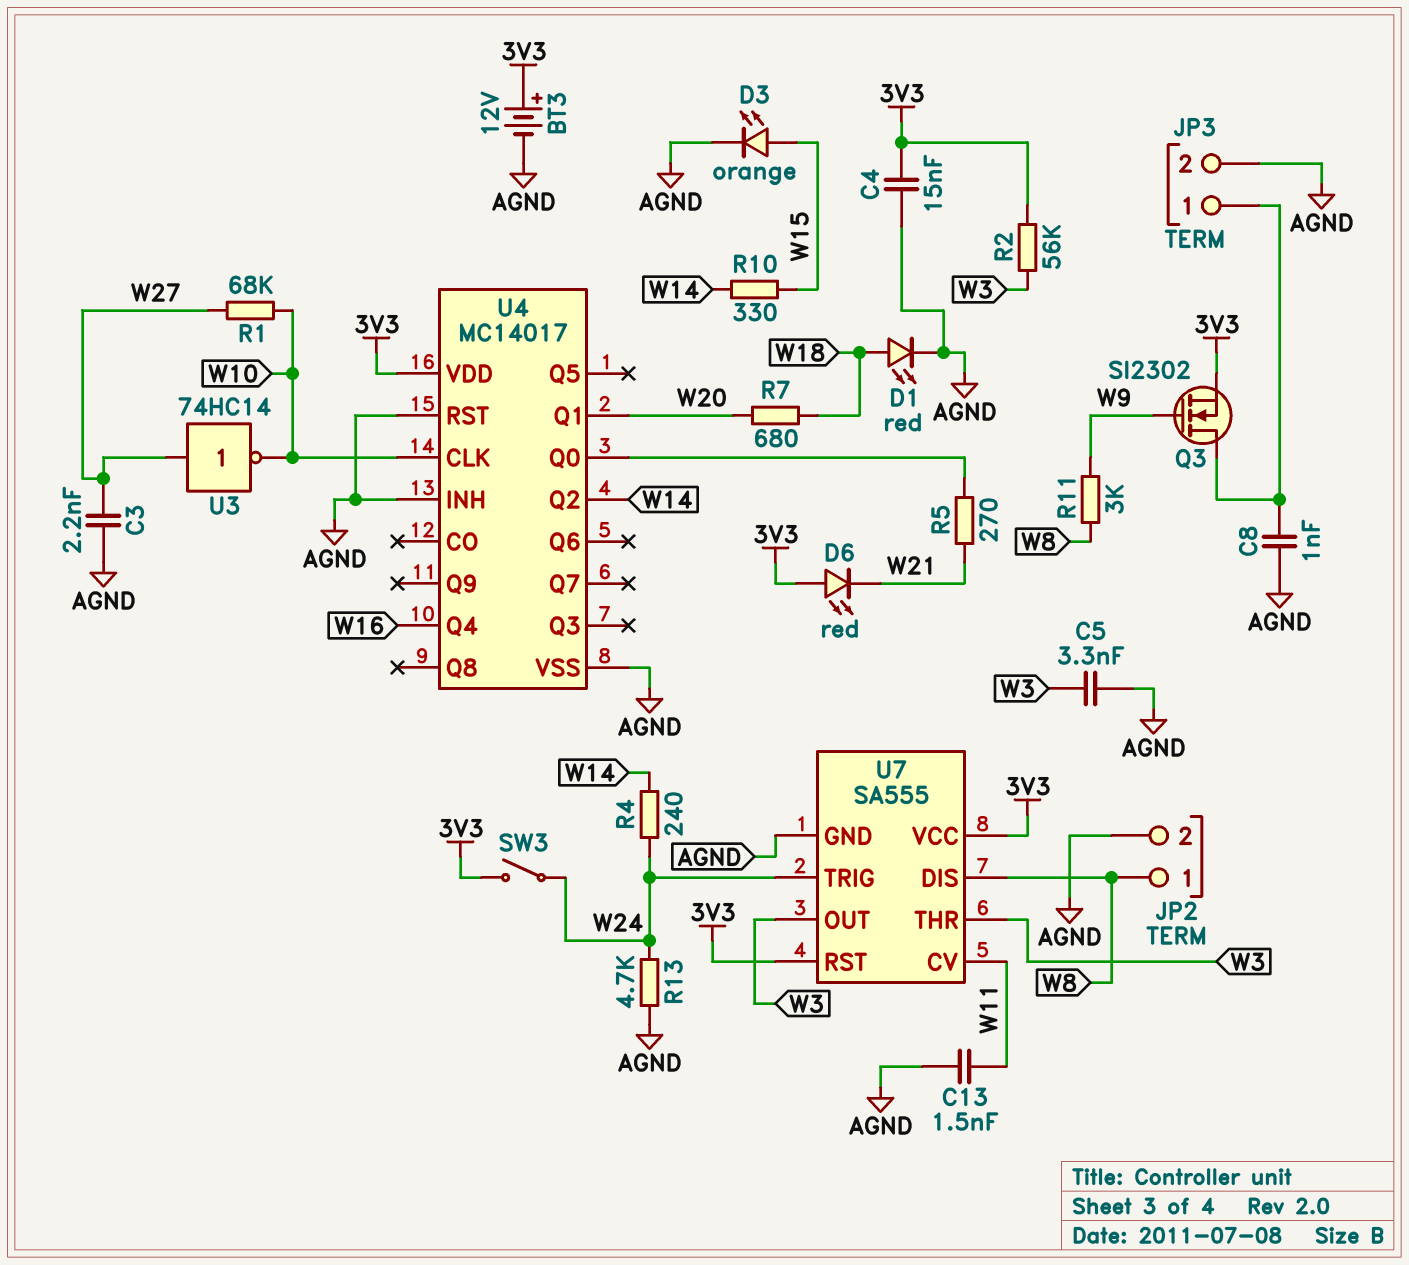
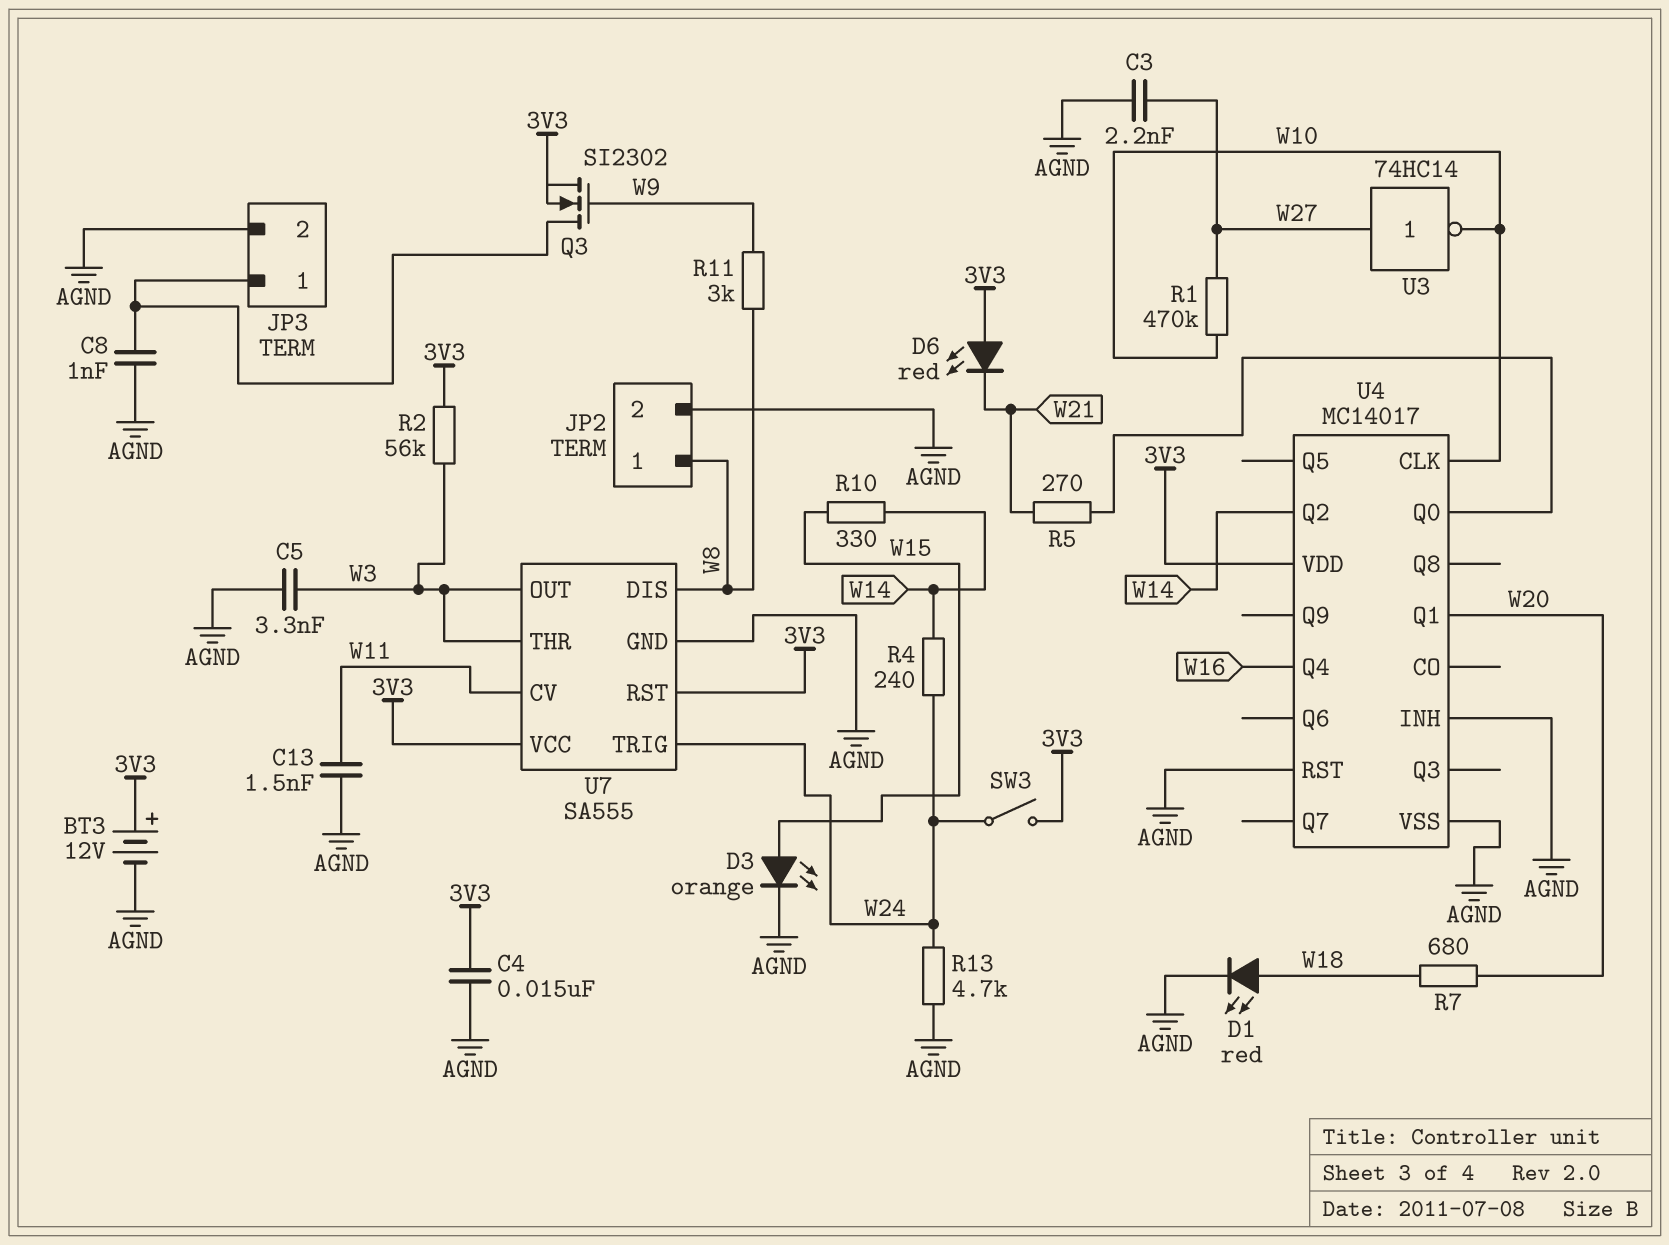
R1: 68k (W10, W27) -> 470k (W10, W27)

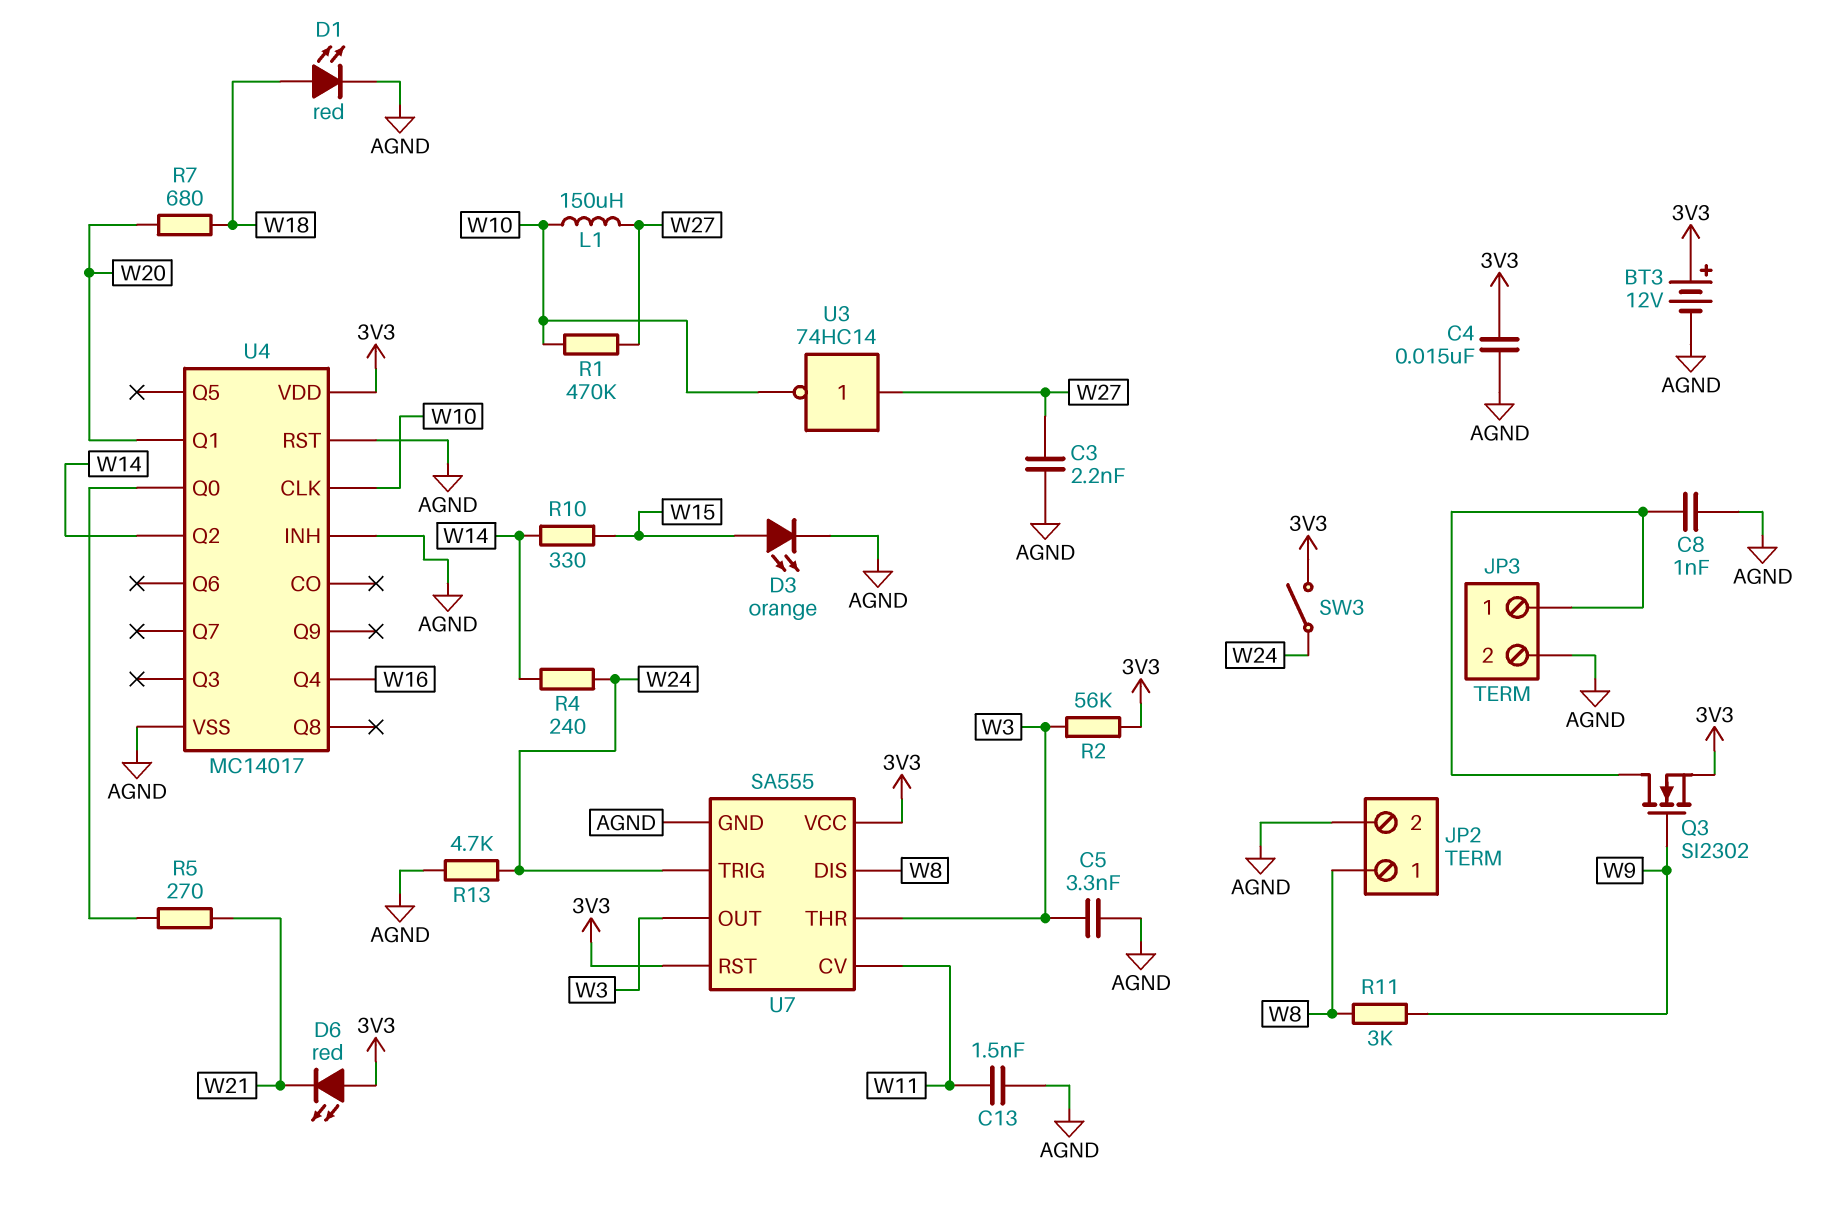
L1: none -> 150uH (W10, W27)

